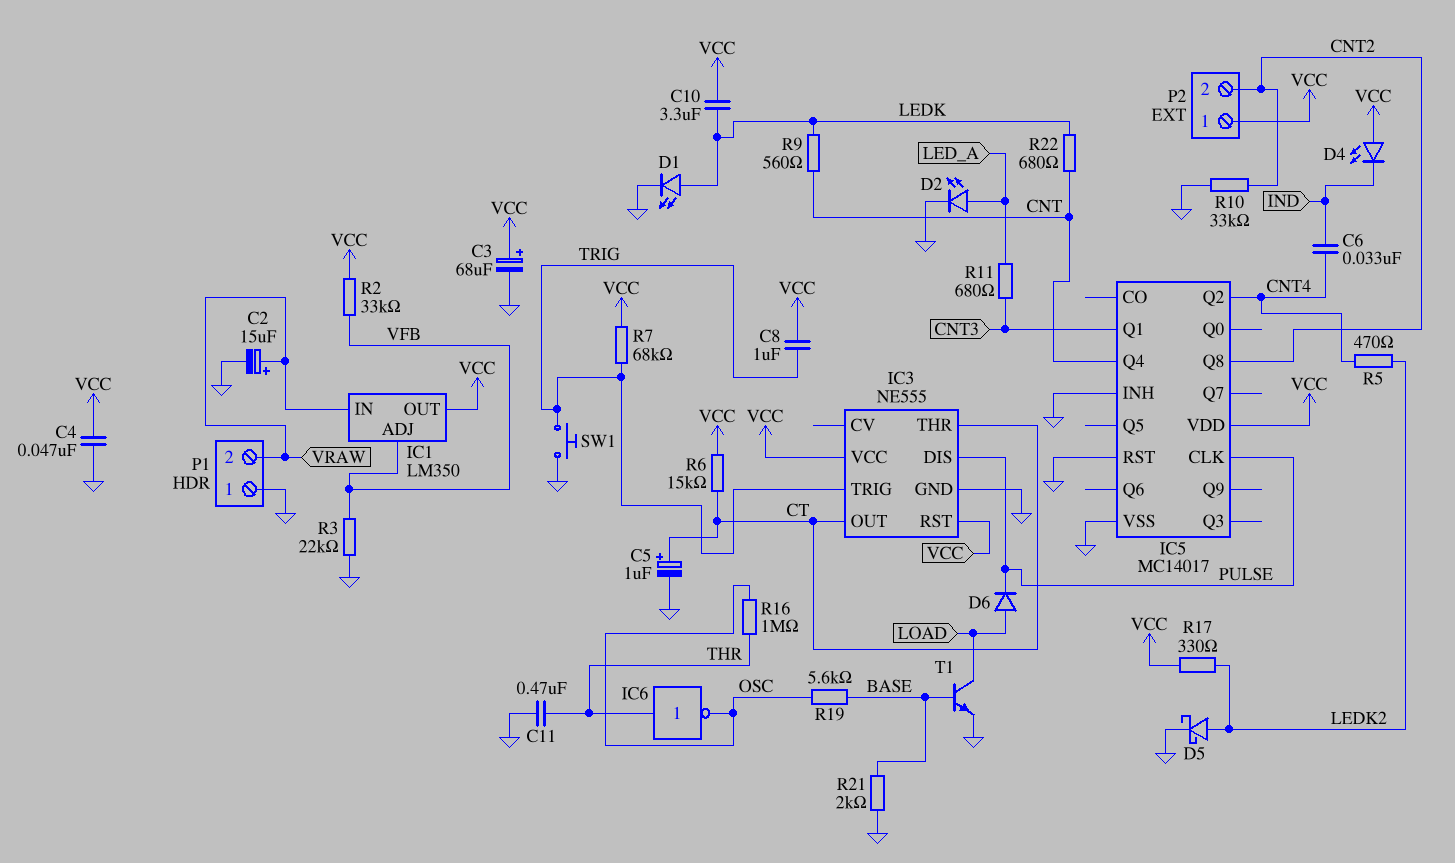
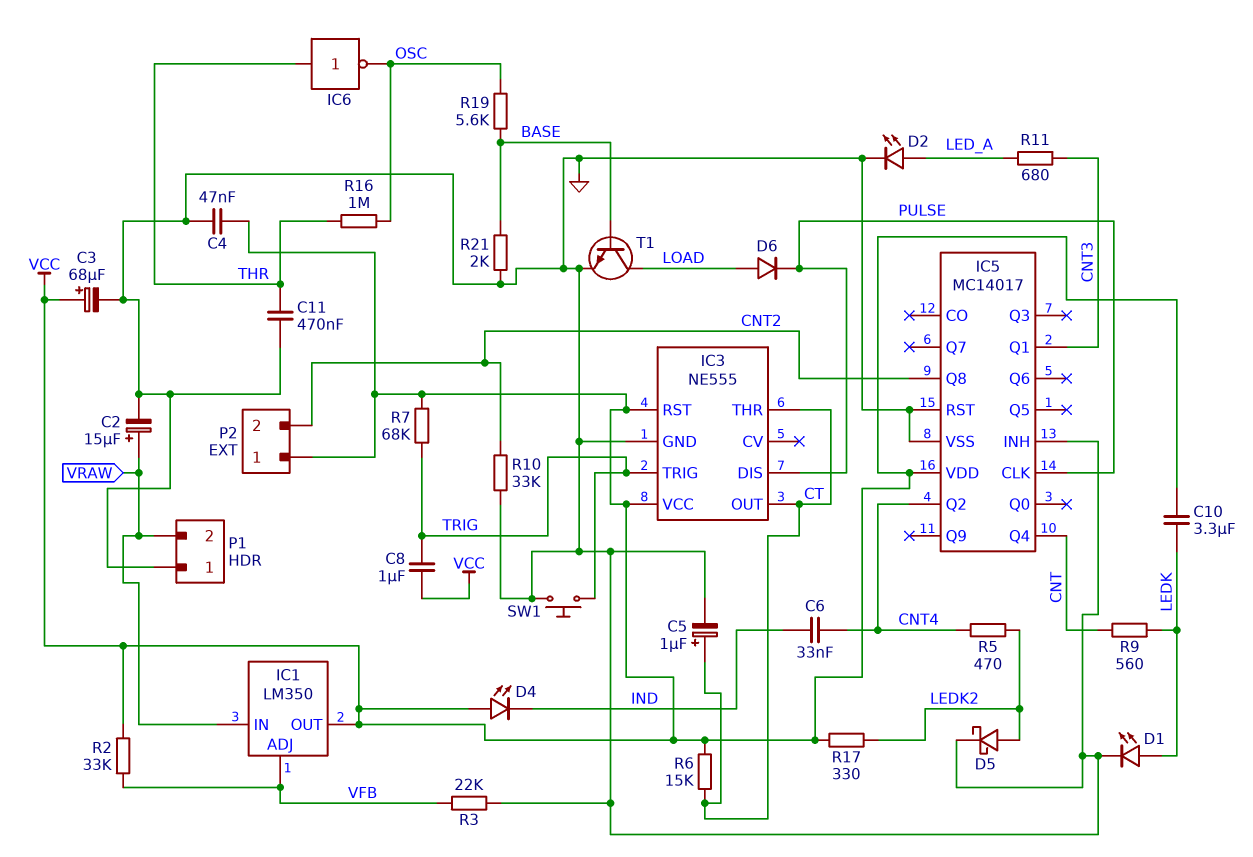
R22: 680 (CNT, LEDK) -> none

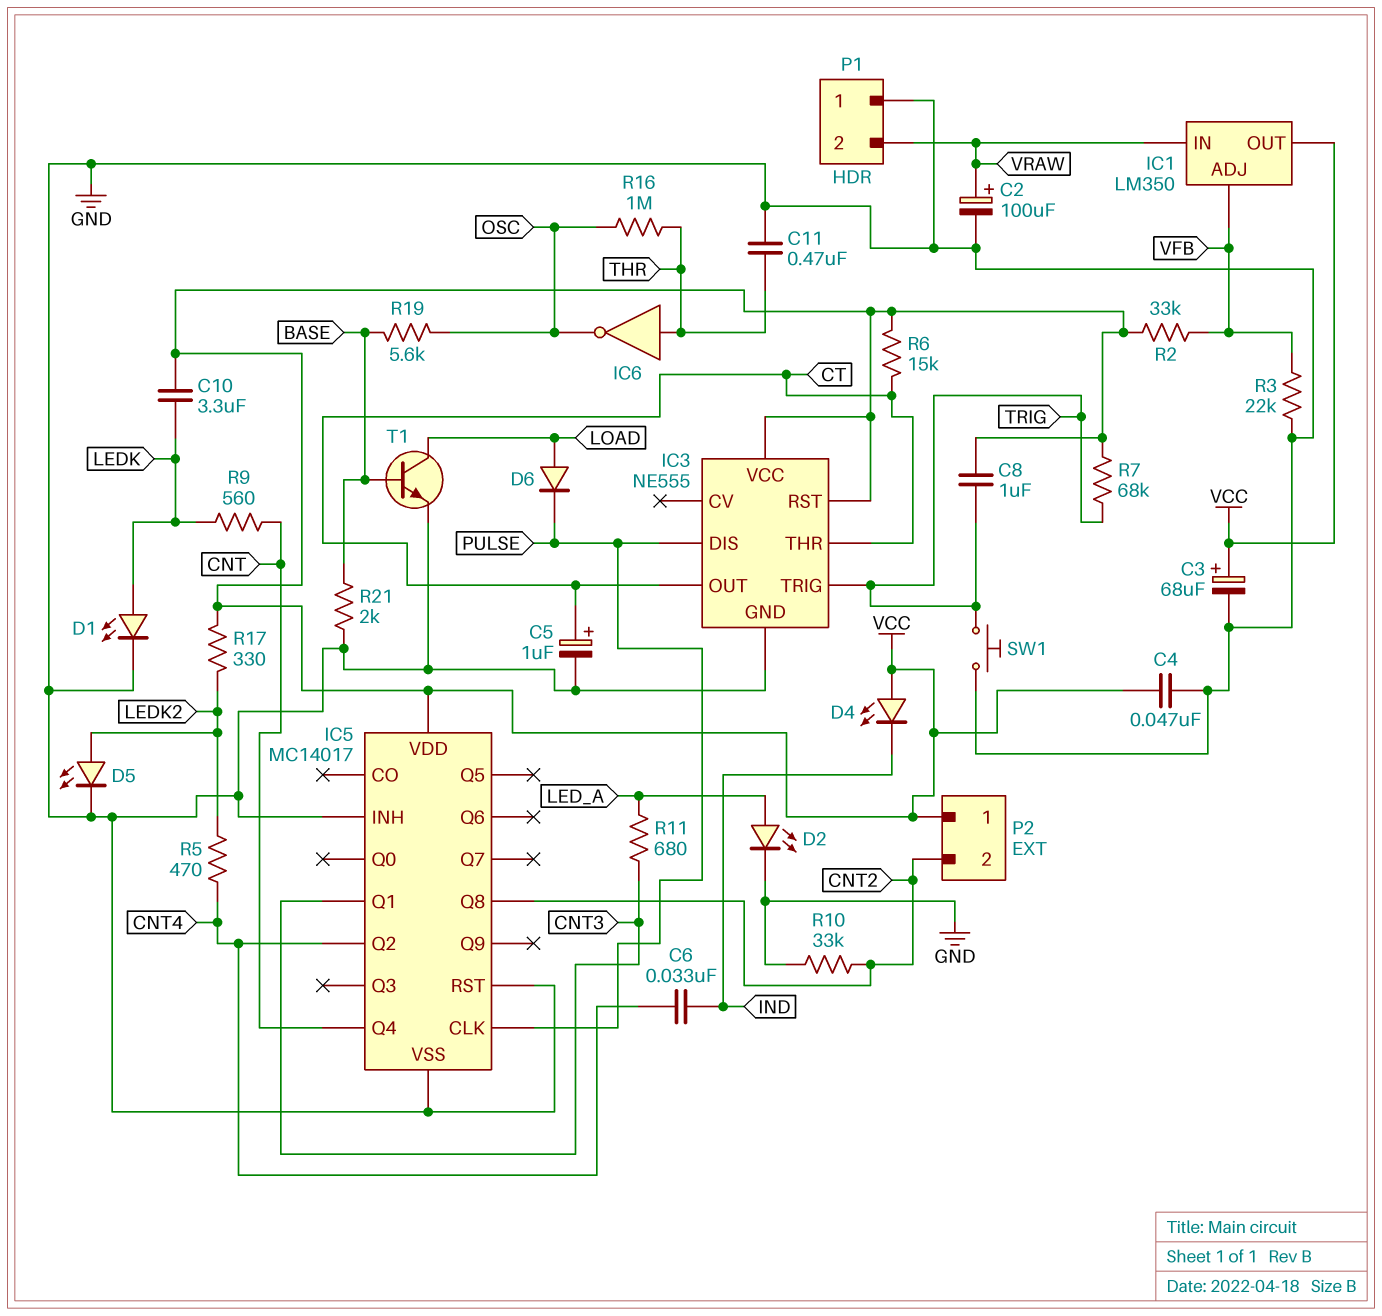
C2: 15uF (plus VRAW, minus GND) -> 100uF (plus VRAW, minus GND)
D5: schottky (A LEDK2, K GND) -> LED (A LEDK2, K GND)

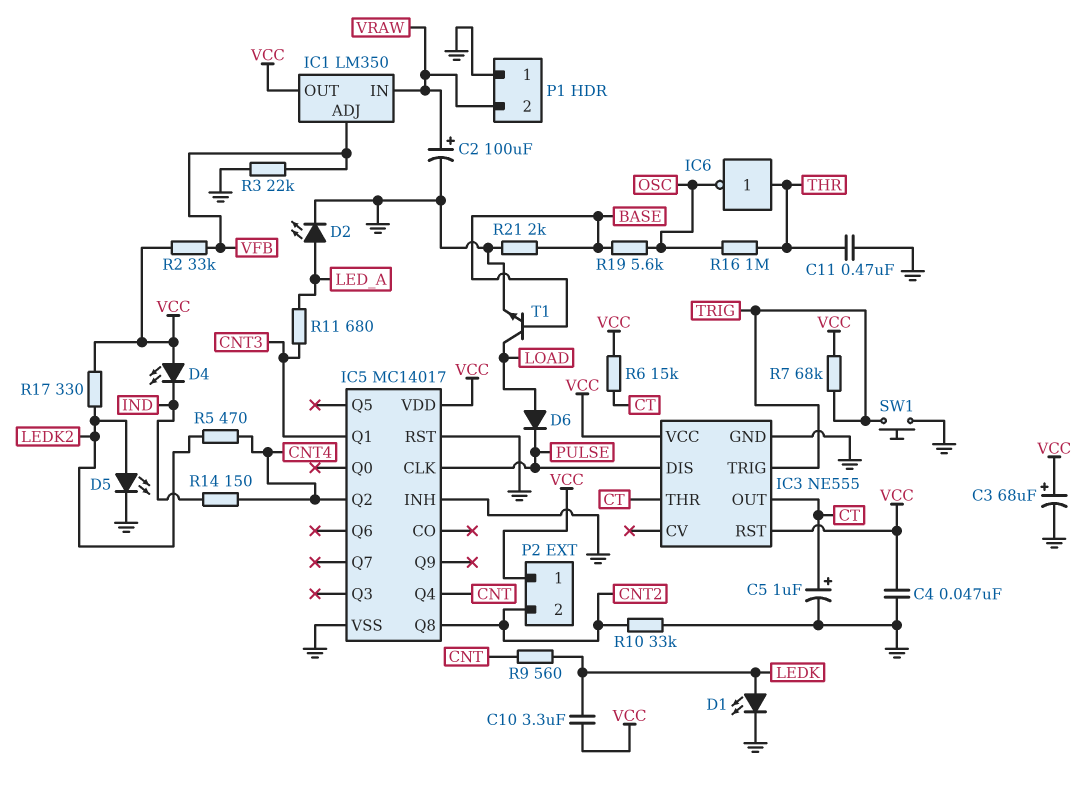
C6: 33nF (CNT4, IND) -> none
C8: 1uF (TRIG, VCC) -> none
R14: none -> 150 (CNT4, IND)

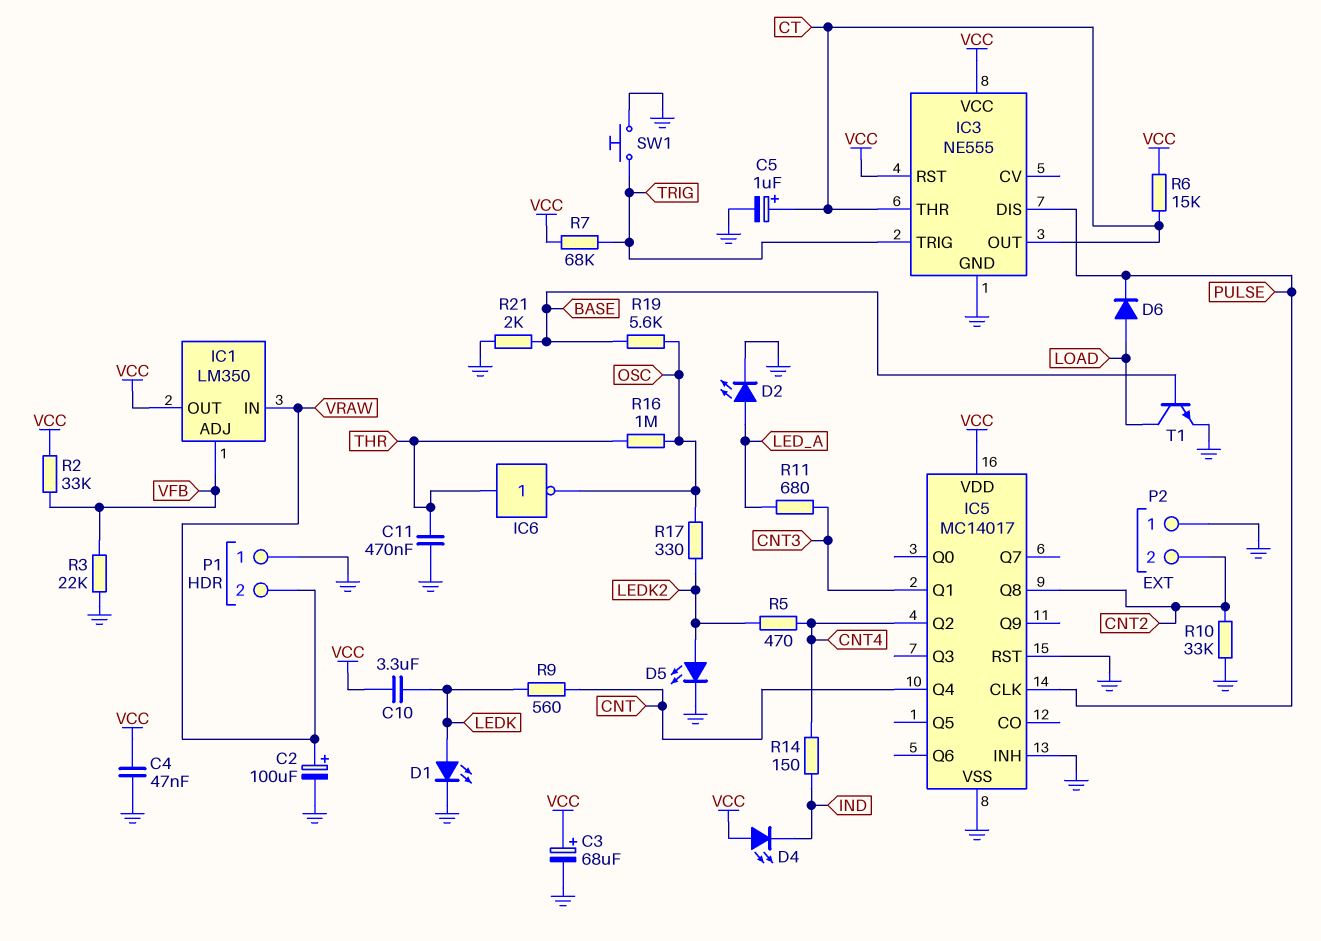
P2 pin 1: VCC -> GND
R17: 330 (LEDK2, VCC) -> 330 (LEDK2, OSC)

